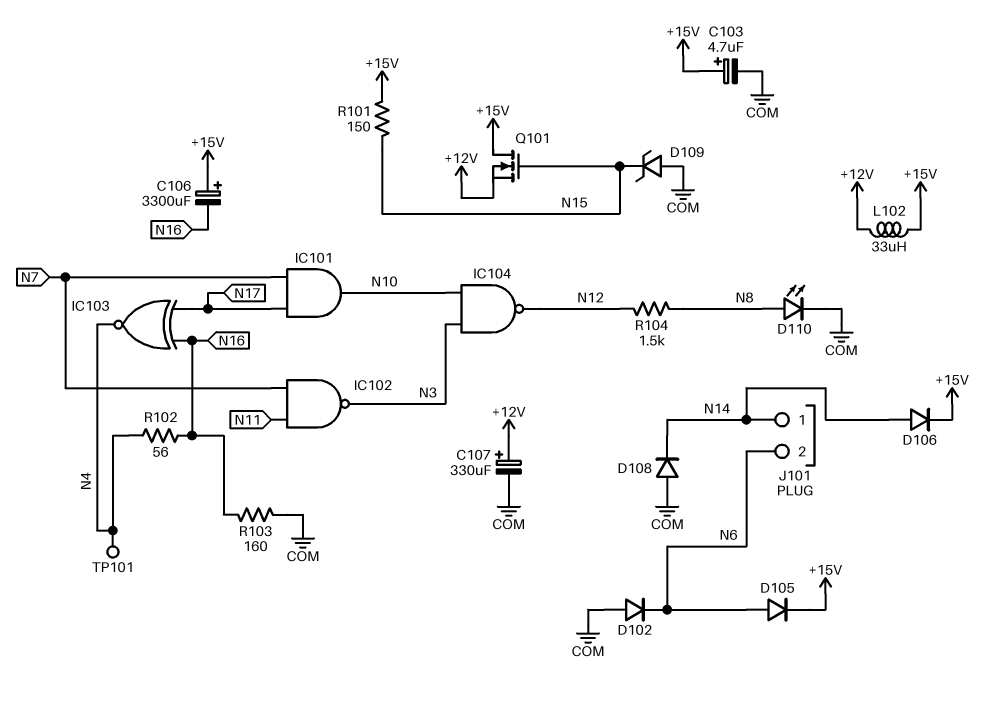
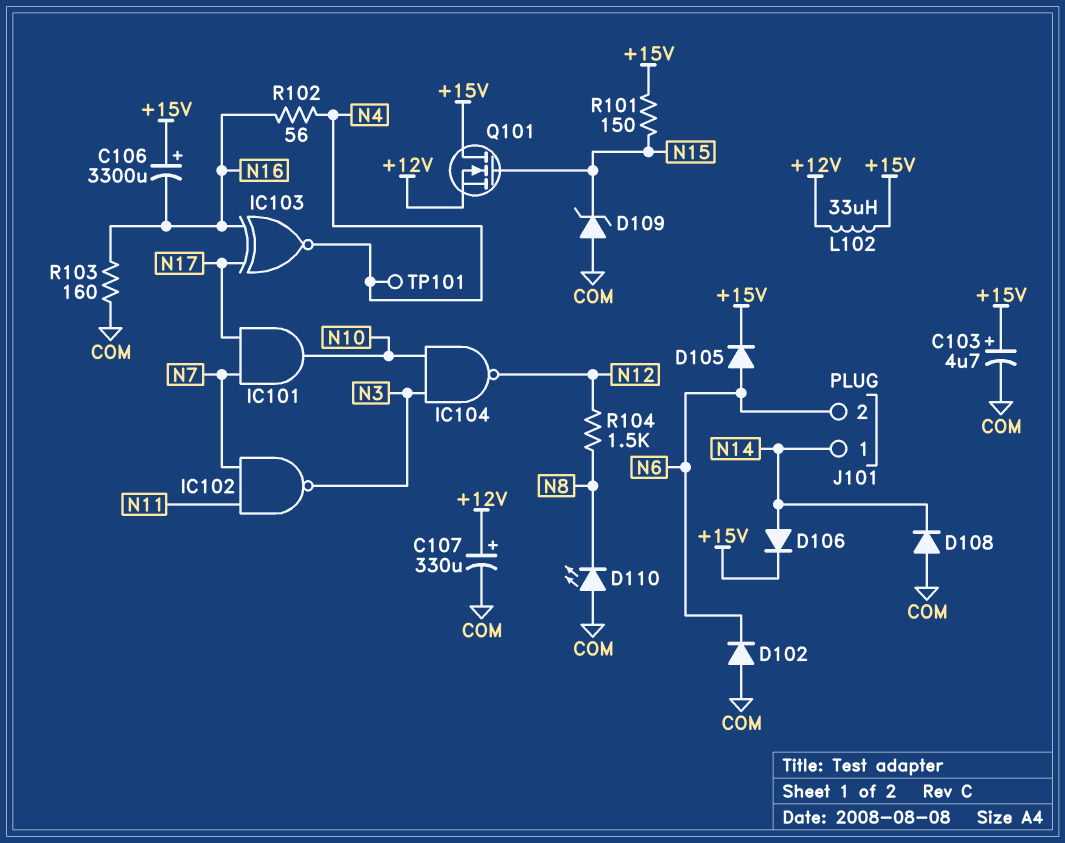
D110: LED (A N8, K COM) -> LED (A COM, K N8)

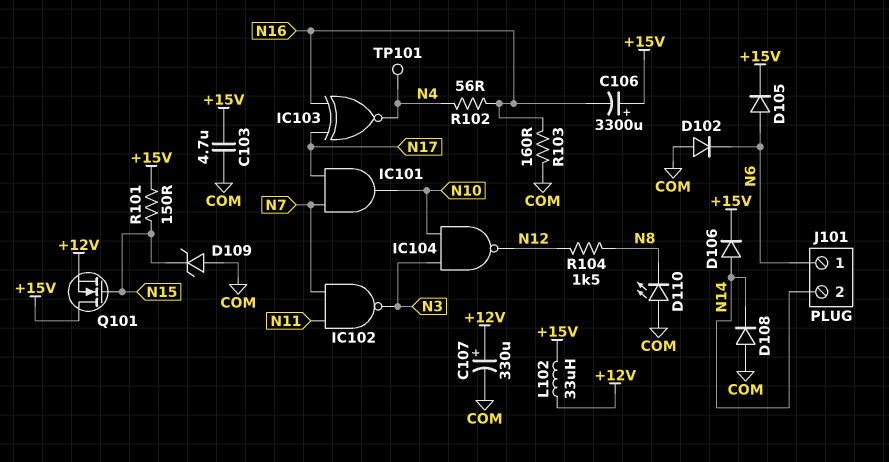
C103: 4.7uF (plus +15V, minus COM) -> 4.7uF (+15V, COM)
J101 pin 1: N14 -> N6
J101 pin 2: N6 -> N14

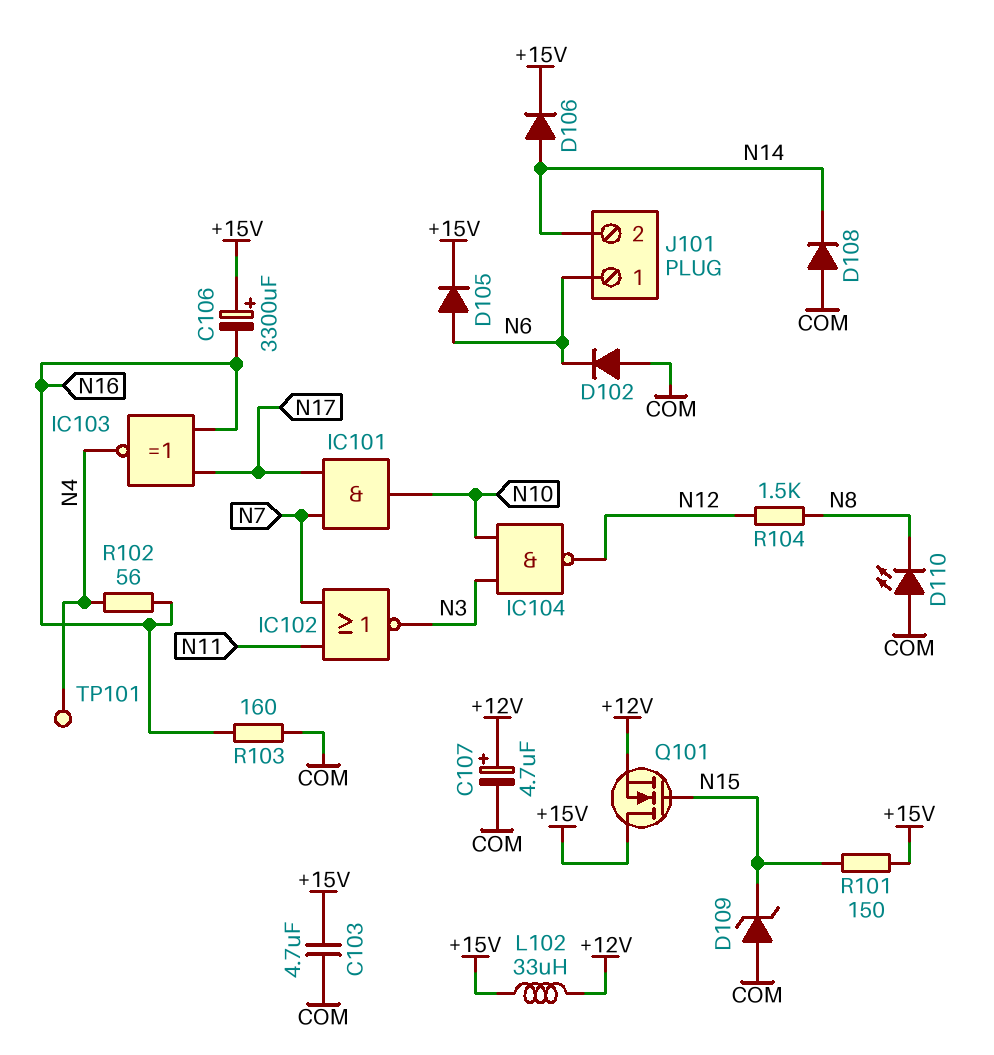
C107: 330uF (plus +12V, minus COM) -> 4.7uF (plus +12V, minus COM)
IC102: NAND (in N7, in N11, out N3) -> NOR (in N7, in N11, out N3)

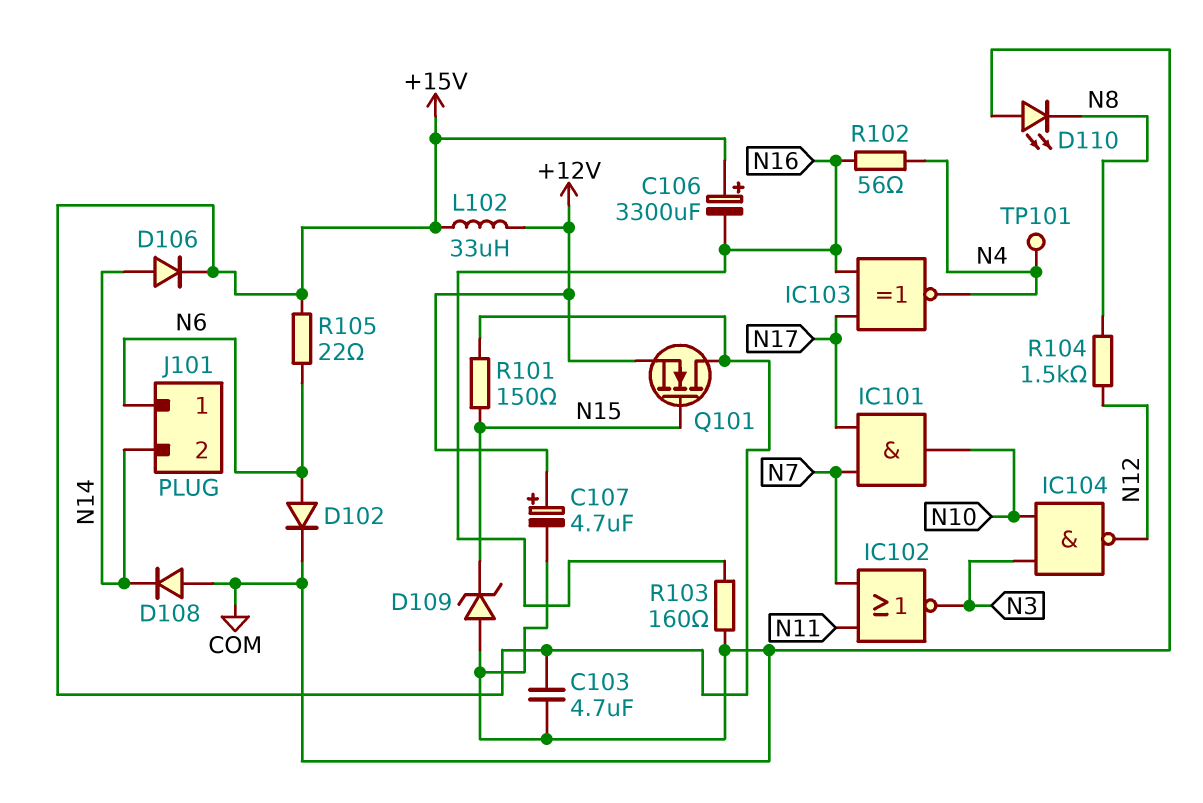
D102: diode (A COM, K N6) -> diode (A N6, K COM)
D105: diode (A N6, K +15V) -> none
R105: none -> 22 (+15V, N6)

